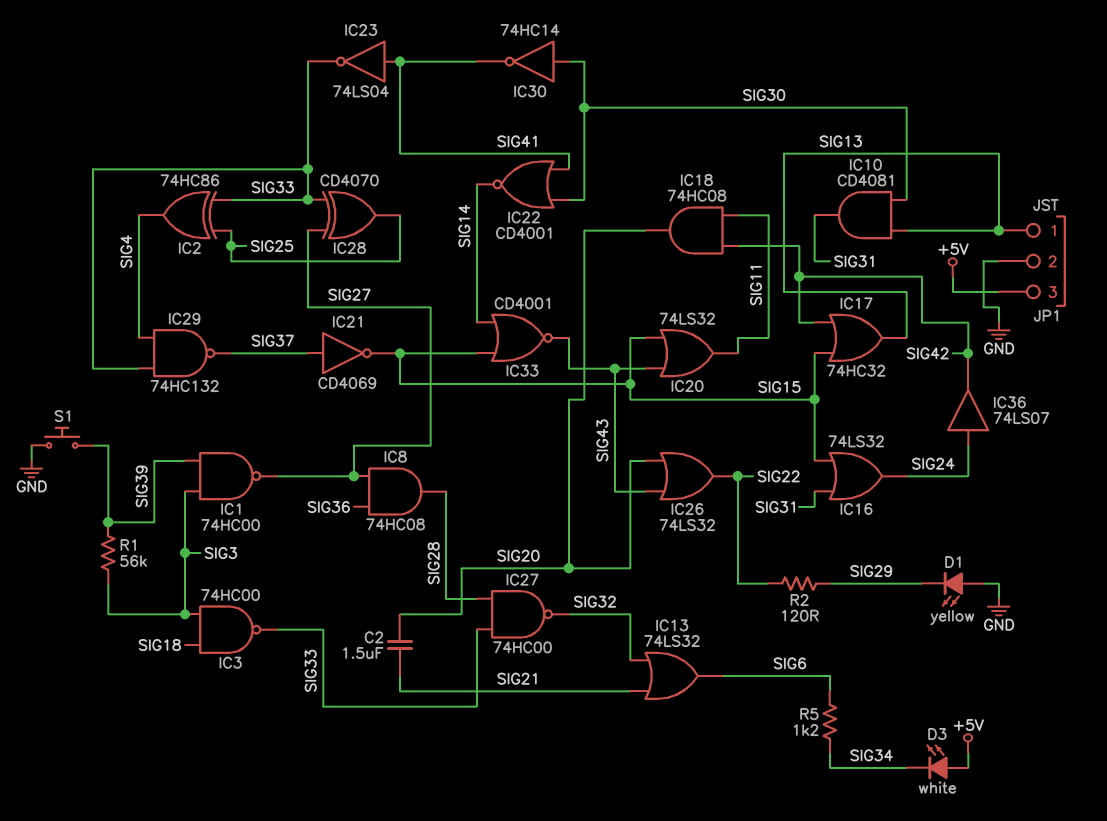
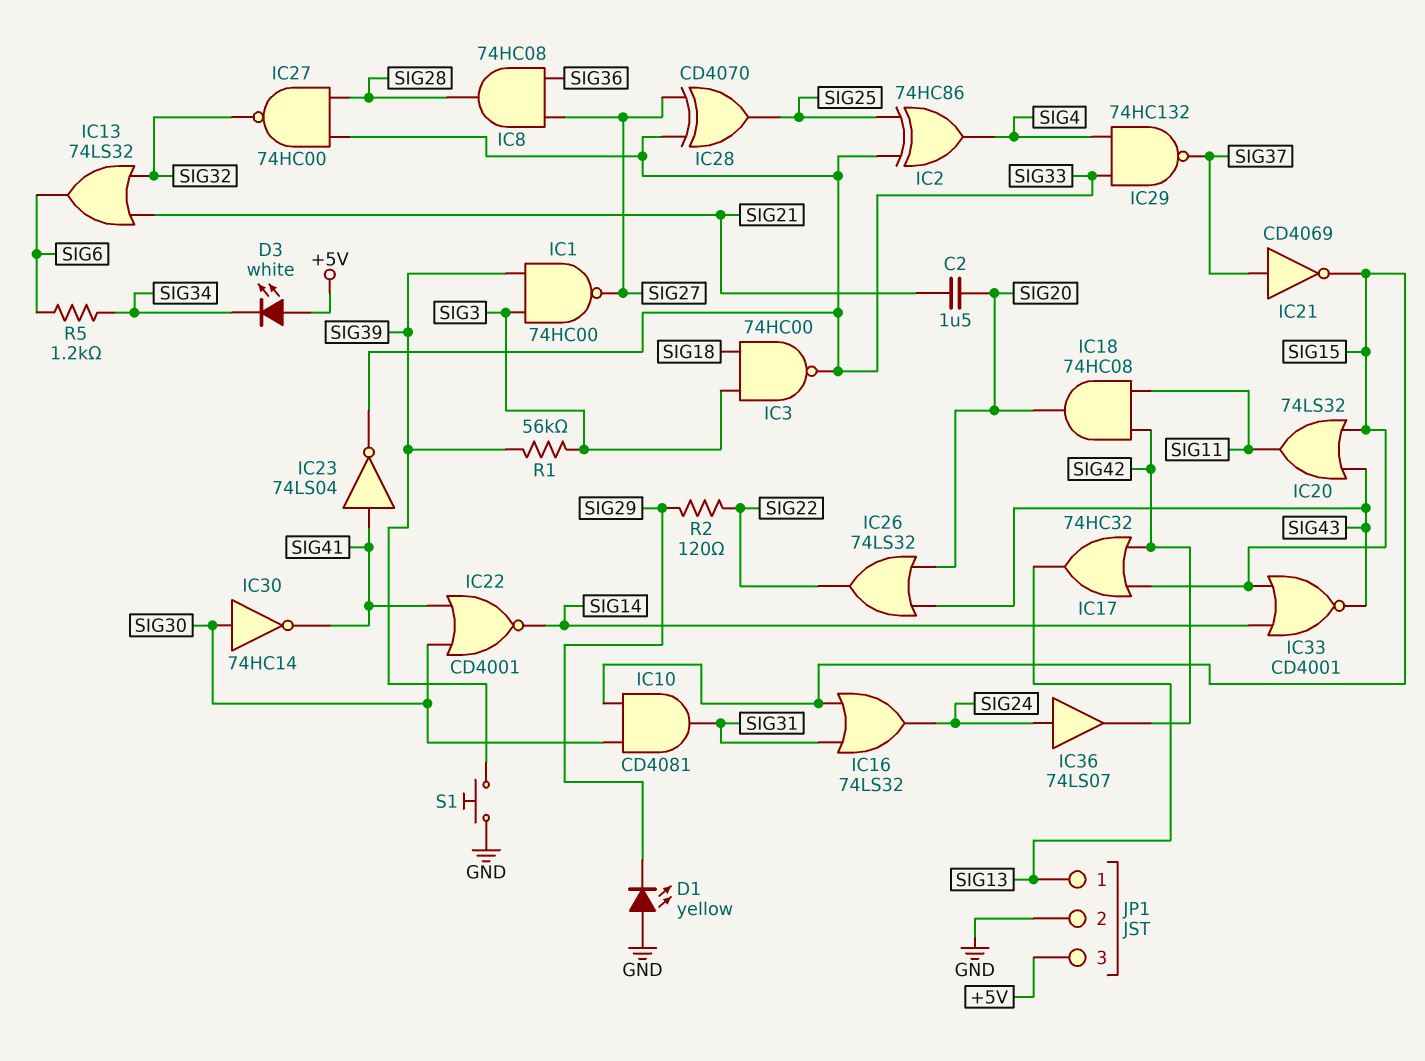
IC10: AND CD4081 (in SIG13, in SIG30, out SIG31) -> AND CD4081 (in SIG15, in SIG30, out SIG31)

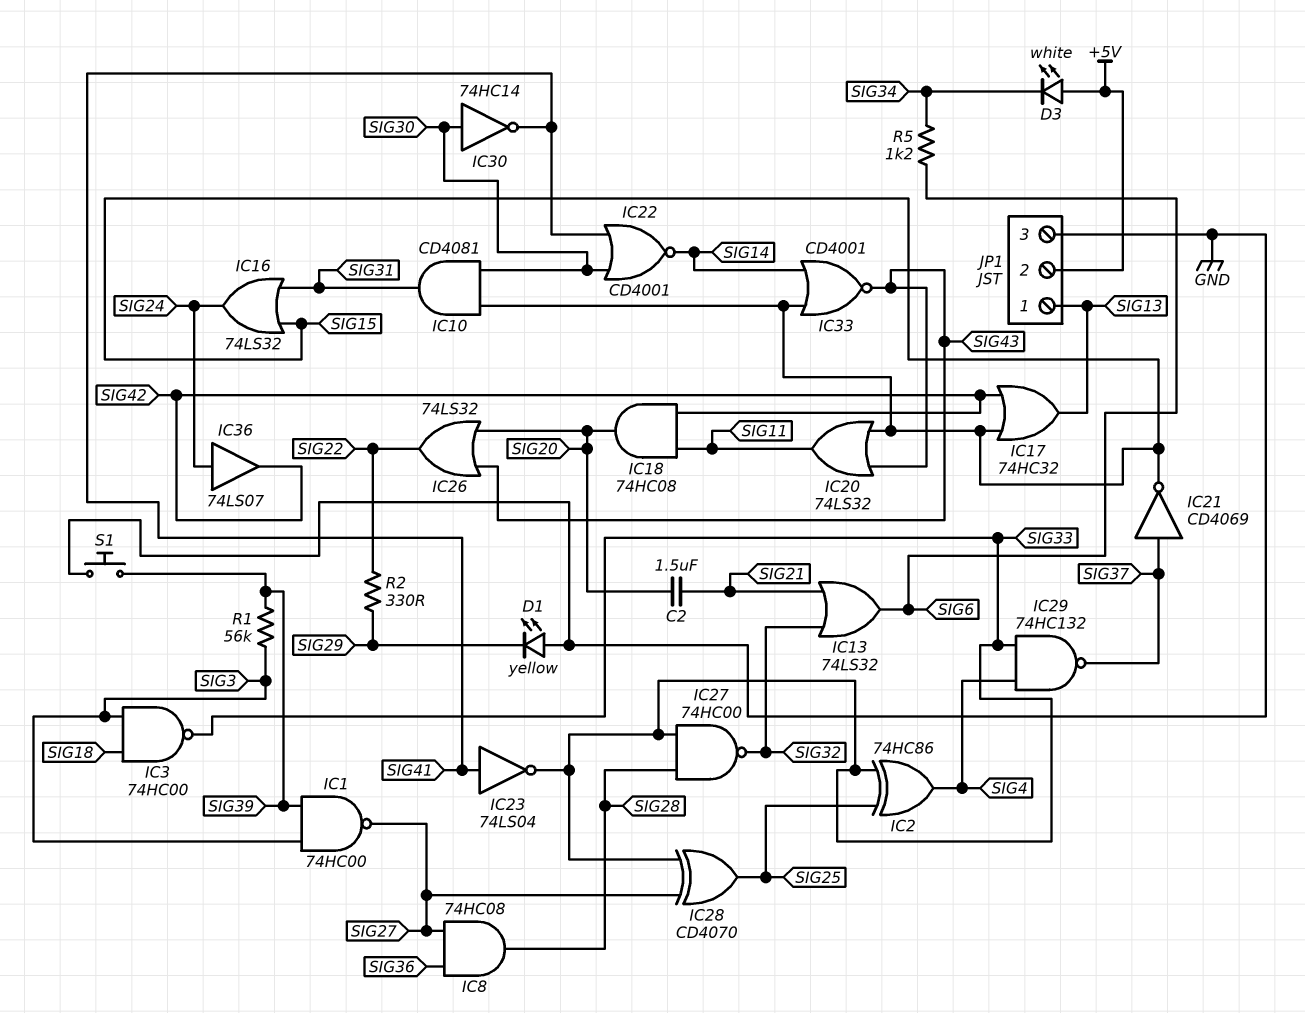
JP1 pin 2: GND -> +5V
JP1 pin 3: +5V -> GND
R2: 120 (SIG22, SIG29) -> 330 (SIG22, SIG29)

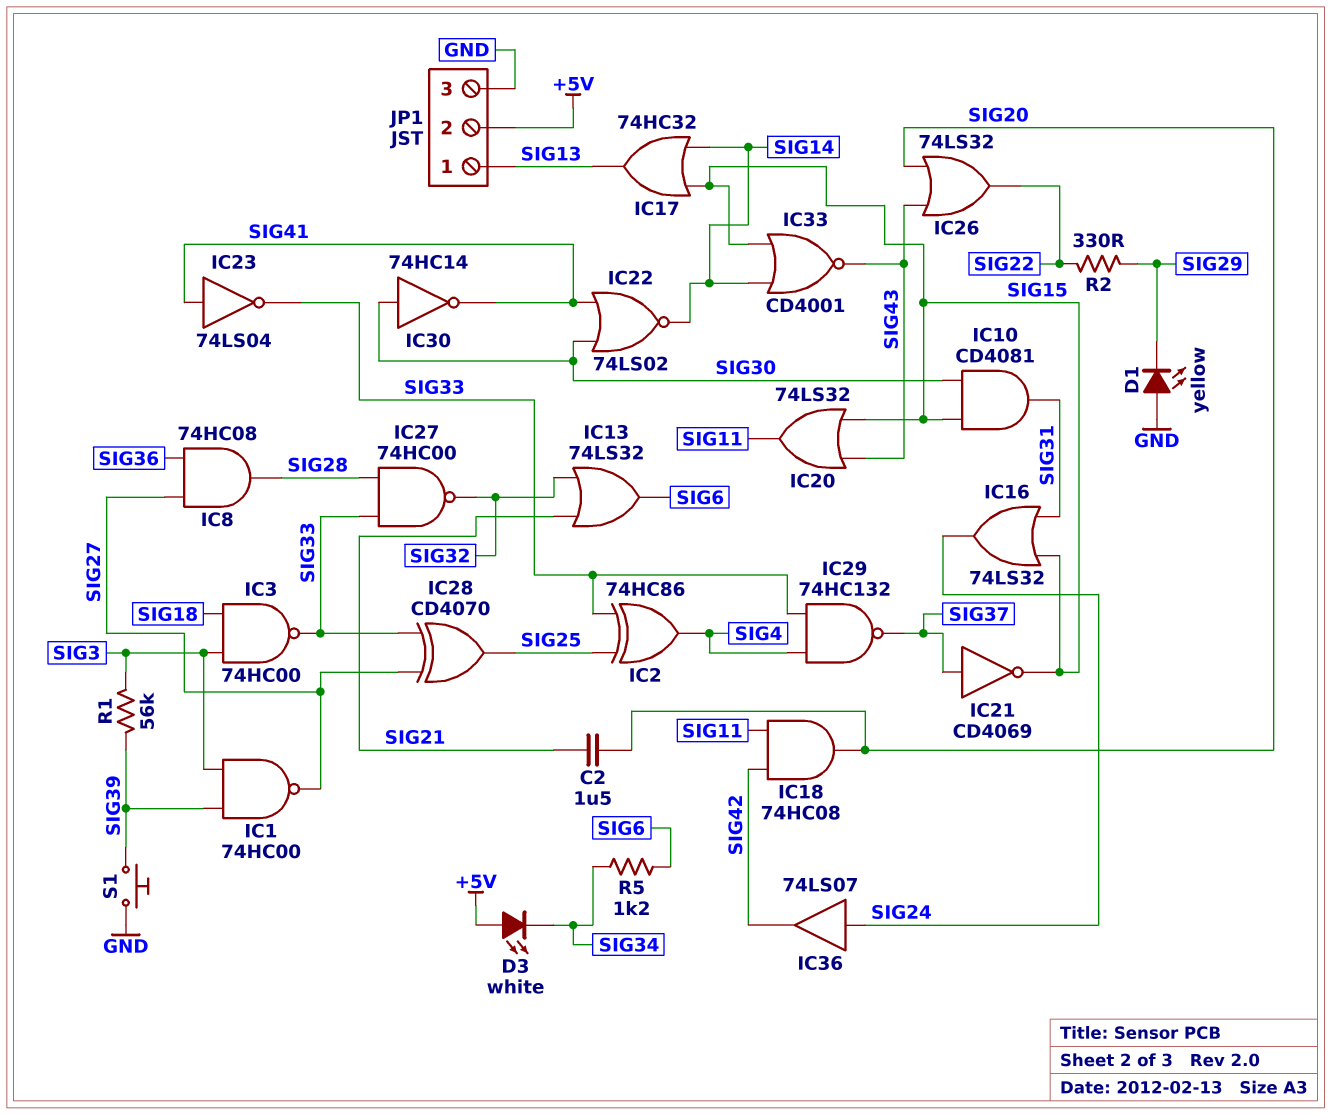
IC17: OR 74HC32 (in SIG15, in SIG42, out SIG13) -> OR 74HC32 (in SIG14, in SIG15, out SIG13)
IC22: NOR CD4001 (in SIG30, in SIG41, out SIG14) -> NOR 74LS02 (in SIG30, in SIG41, out SIG14)

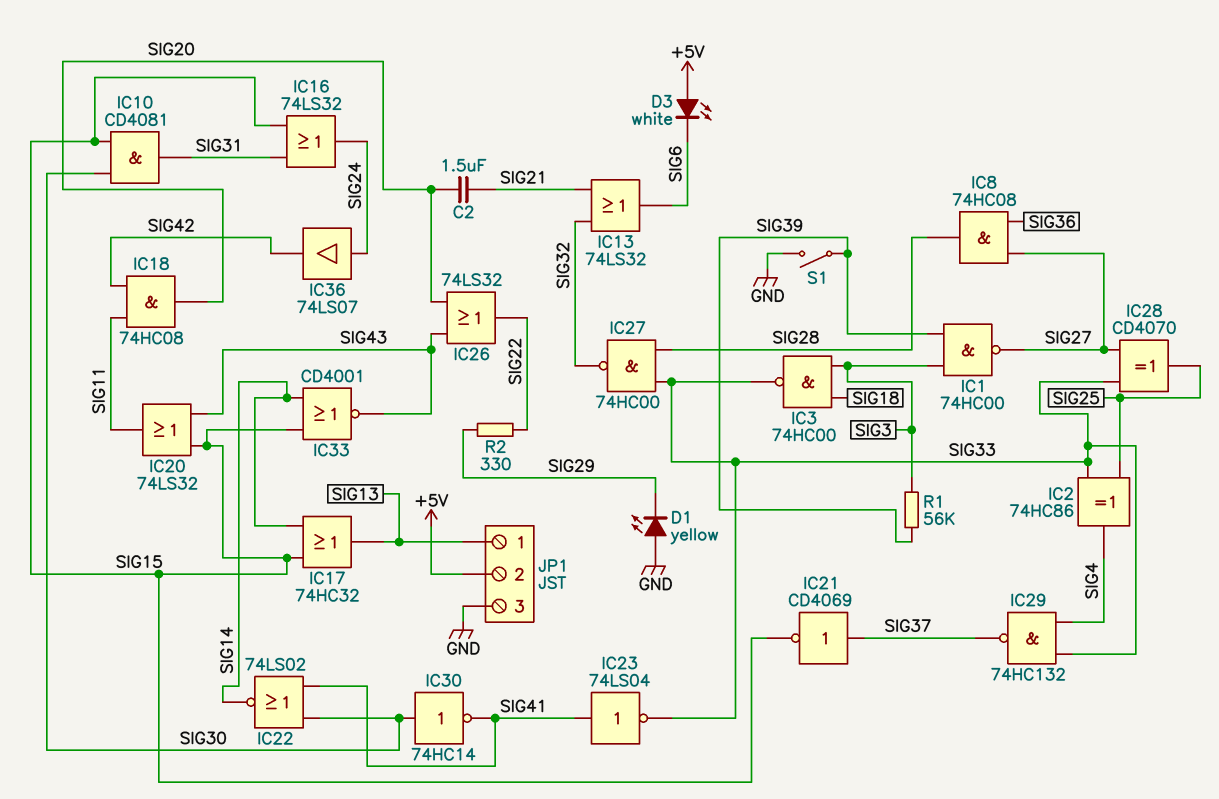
D3: LED white (A +5V, K SIG34) -> LED white (A +5V, K SIG6)
R5: 1.2k (SIG6, SIG34) -> none
S1: button (GND, SIG39) -> switch (GND, SIG39)

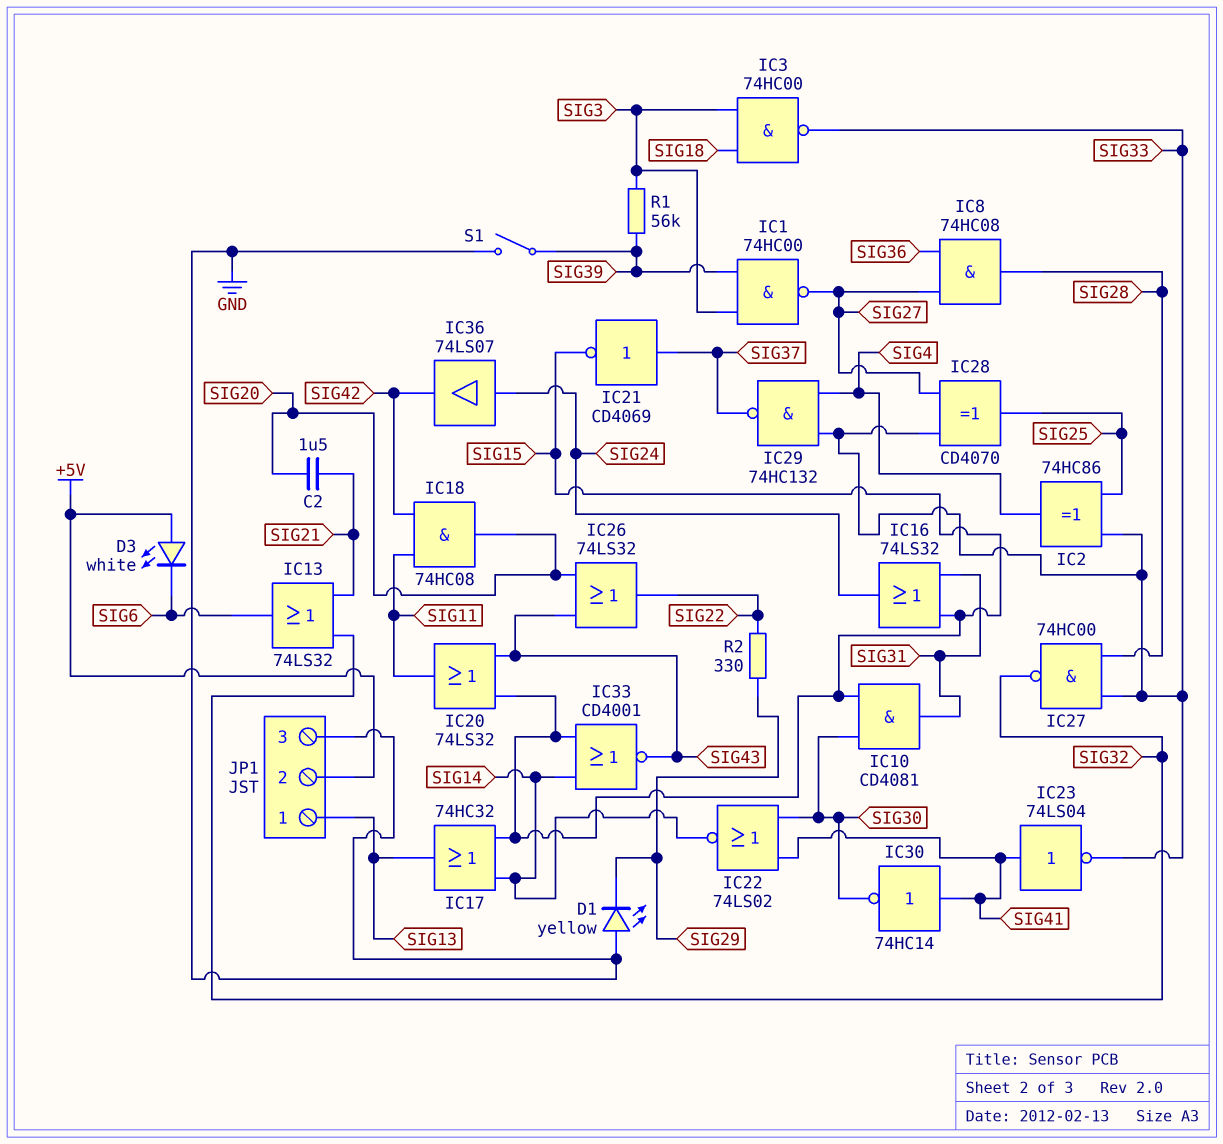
IC30: NOT 74HC14 (in SIG30, out SIG41) -> NOT 74HC14 (in SIG41, out SIG30)

